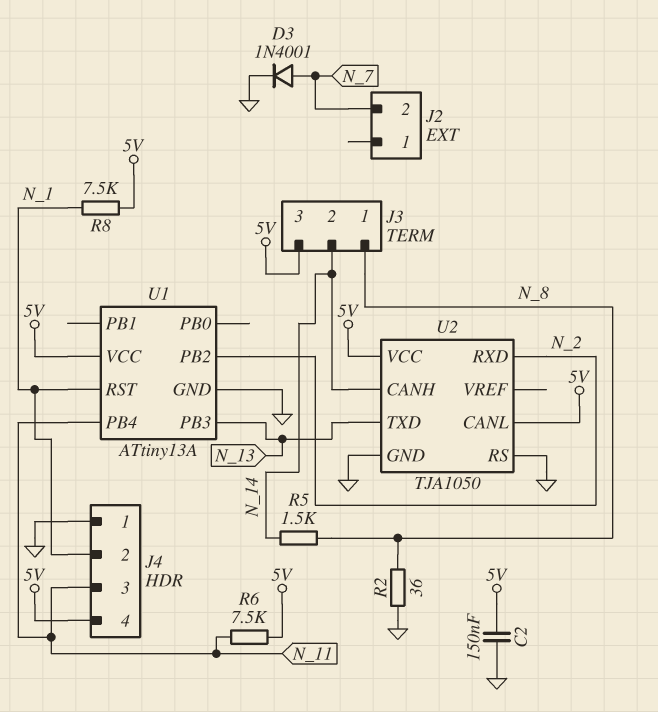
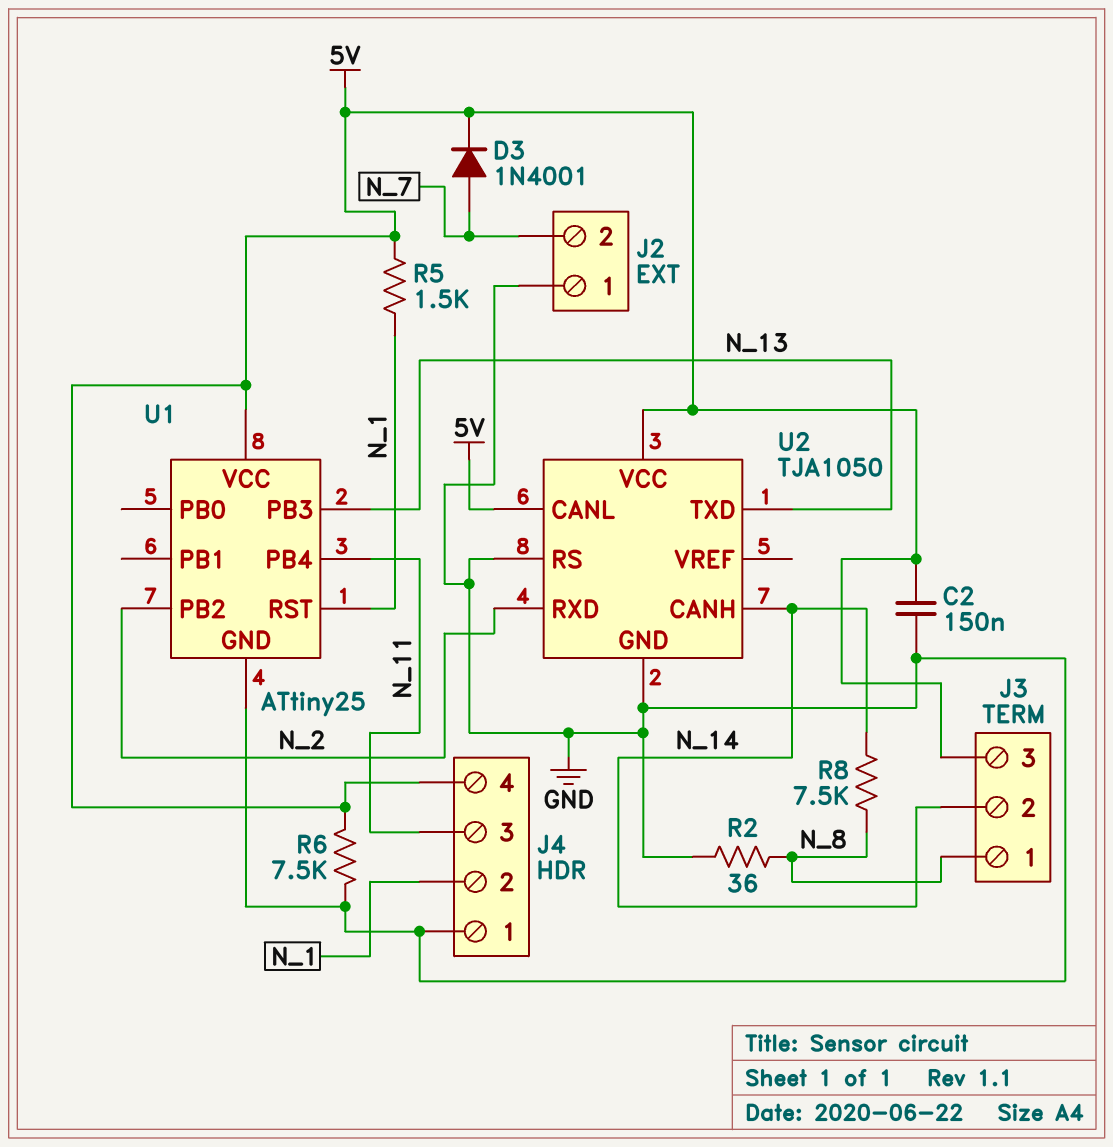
D3: diode 1N4001 (A N_7, K GND) -> diode 1N4001 (A N_7, K 5V)
J2 pin 1: none -> GND
R5: 1.5k (N_8, N_14) -> 1.5k (5V, N_1)
R6: 7.5k (5V, N_11) -> 7.5k (5V, GND)
R8: 7.5k (5V, N_1) -> 7.5k (N_8, N_14)
U1: ATtiny13A -> ATtiny25

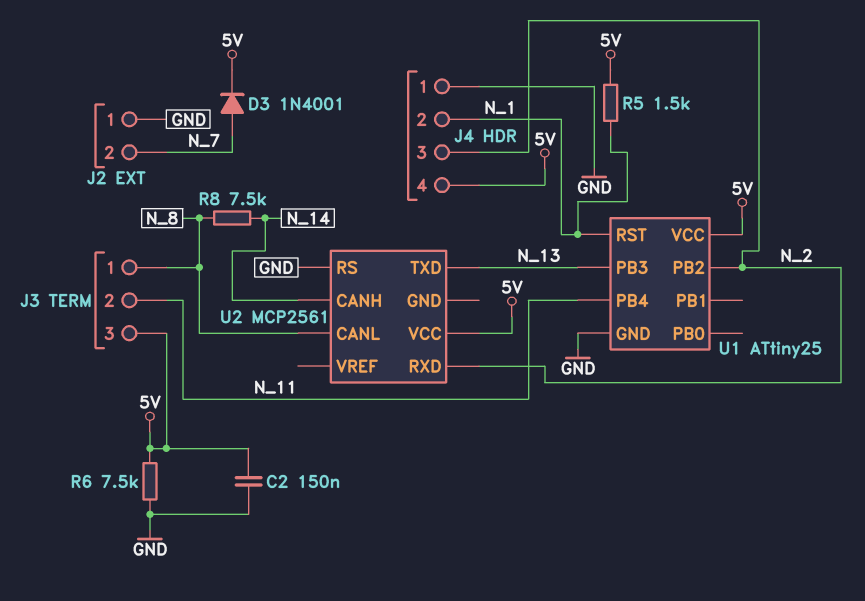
J3 pin 2: N_14 -> N_11
J4 pin 3: N_11 -> N_2
R2: 36 (GND, N_8) -> none
U2: TJA1050 -> MCP2561
U2 pin CANL: 5V -> N_8
U2 pin GND: GND -> none

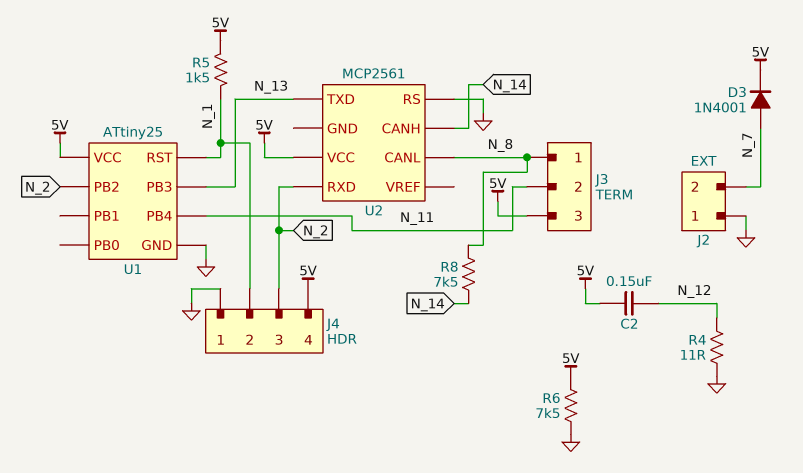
C2: 150nF (5V, GND) -> 150nF (5V, N_12)
R4: none -> 11 (GND, N_12)

